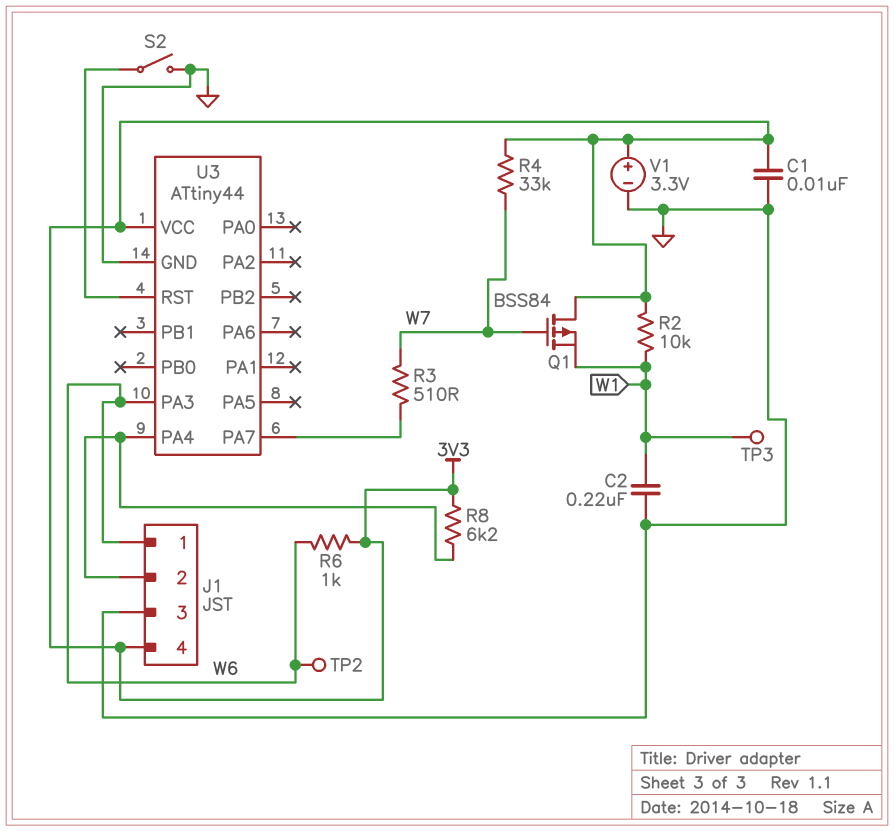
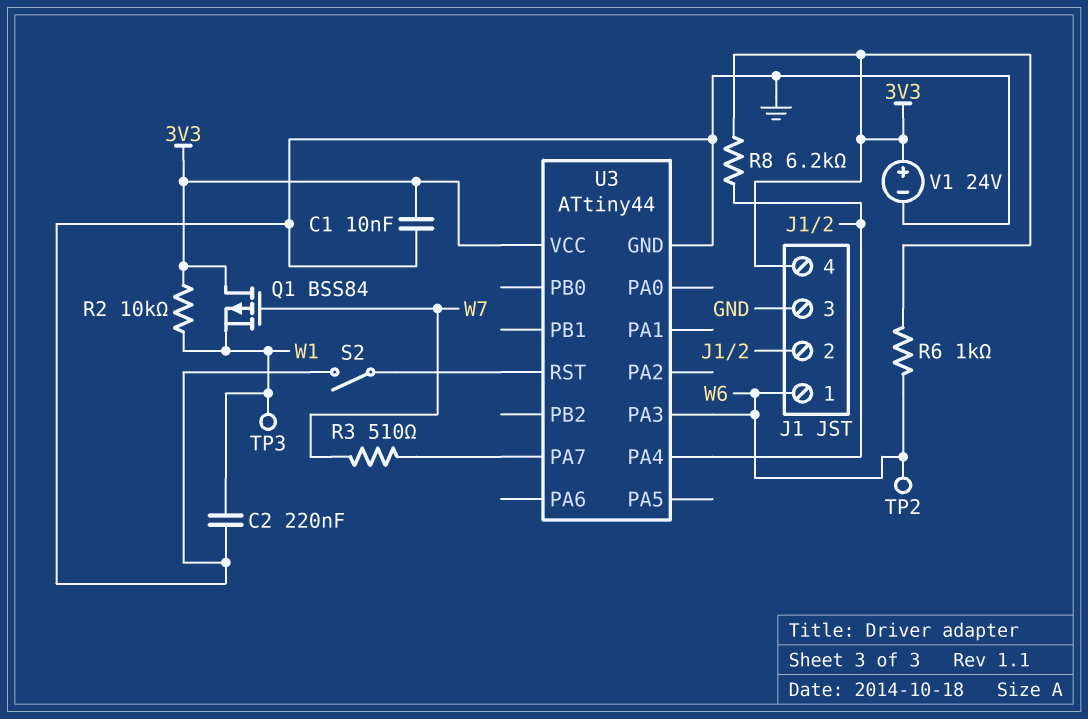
R4: 33k (3V3, W7) -> none
V1: 3.3V (plus 3V3, minus GND) -> 24V (plus 3V3, minus GND)

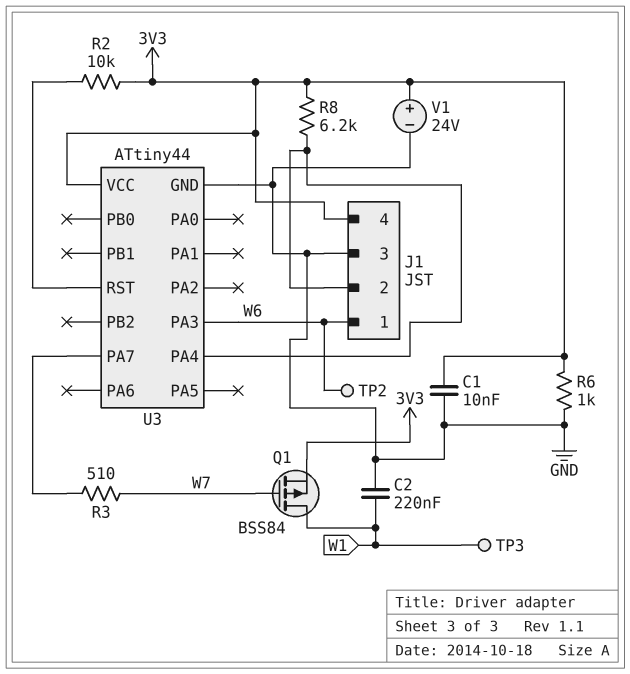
Q1: PMOS BSS84 (G W7, D 3V3, S W1) -> PMOS BSS84 (G W7, D W1, S 3V3)
R2: 10k (3V3, W1) -> 10k (3V3, U3/RST)
R6: 1k (3V3, W6) -> 1k (3V3, GND)
S2: switch (GND, U3/RST) -> none

